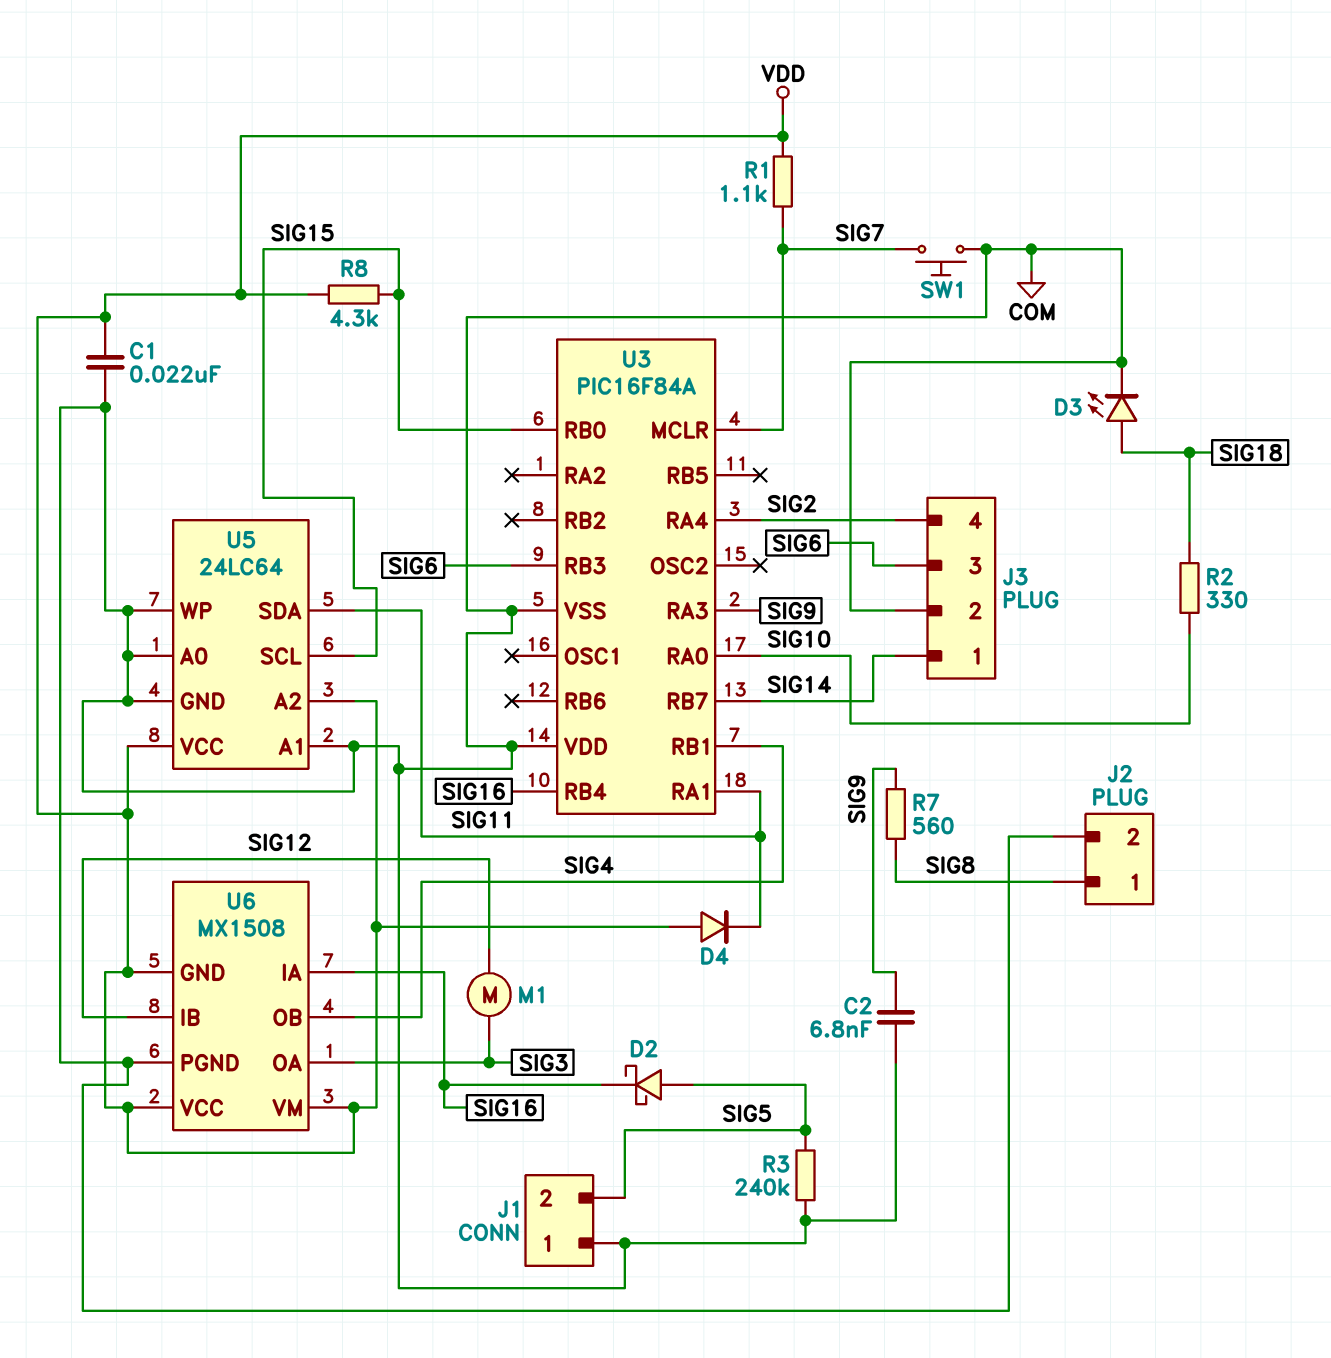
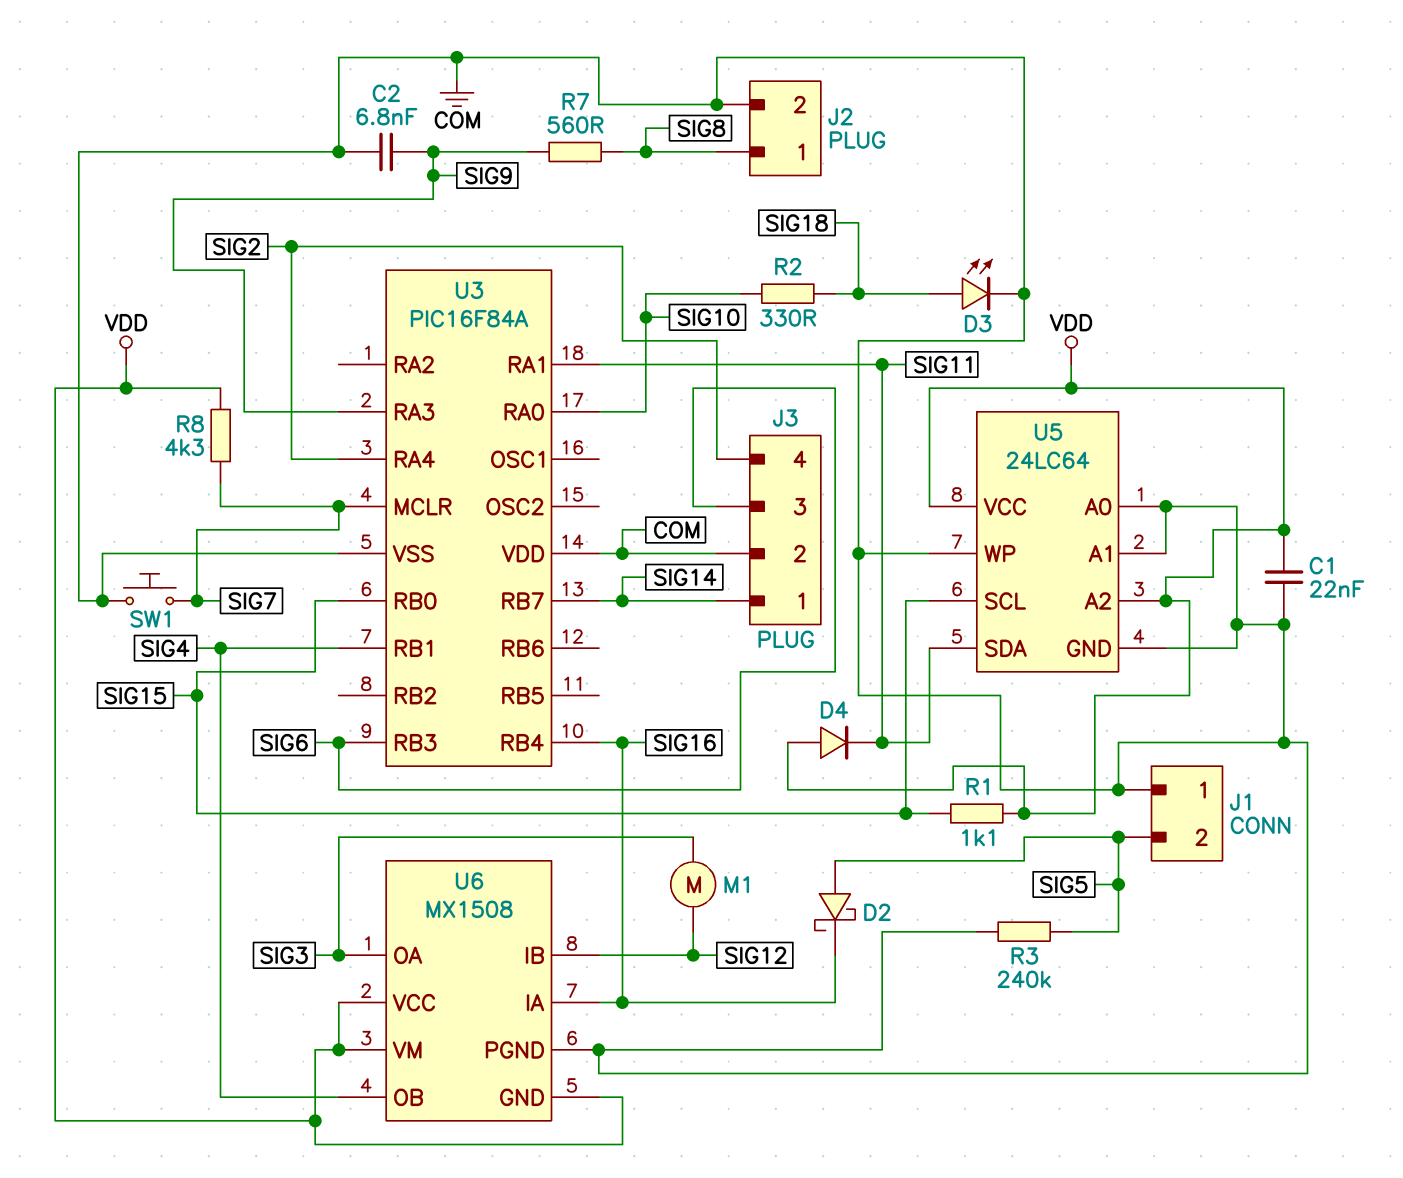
R1: 1.1k (SIG7, VDD) -> 1.1k (SIG15, VDD)
R8: 4.3k (SIG15, VDD) -> 4.3k (SIG7, VDD)

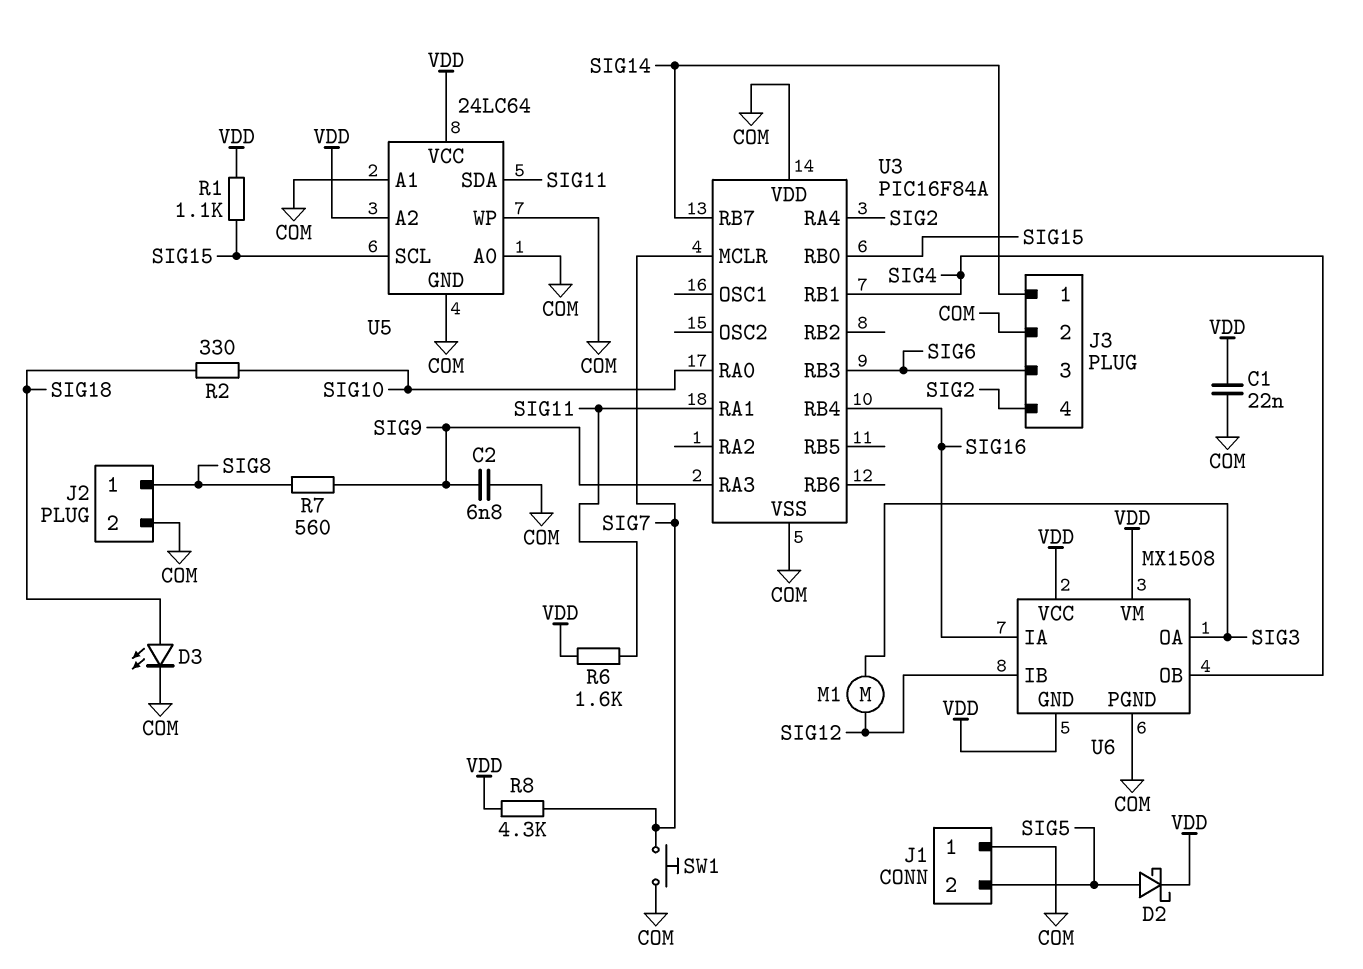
D2: schottky (A SIG5, K SIG16) -> schottky (A SIG5, K VDD)
D4: diode (A VDD, K SIG11) -> none
R3: 240k (COM, SIG5) -> none
R6: none -> 1.6k (SIG11, VDD)

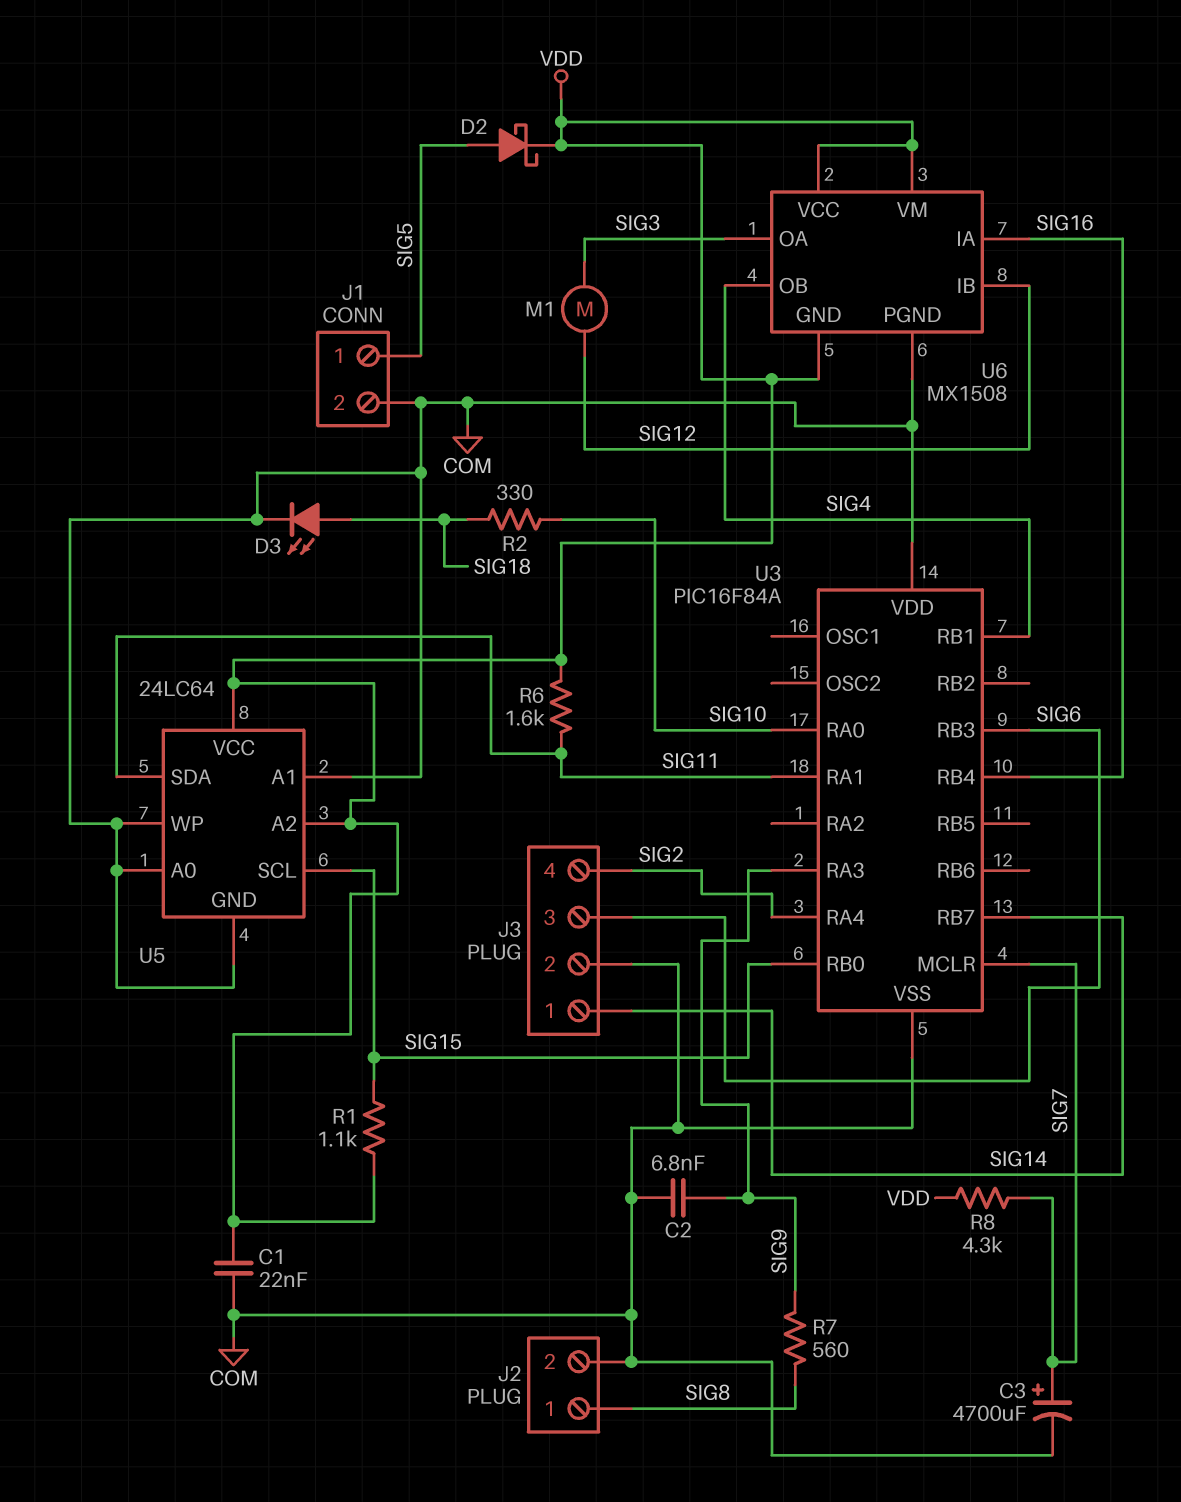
C3: none -> 4700uF (plus SIG7, minus COM)
J1 pin 1: COM -> SIG5
J1 pin 2: SIG5 -> COM
SW1: button (COM, SIG7) -> none

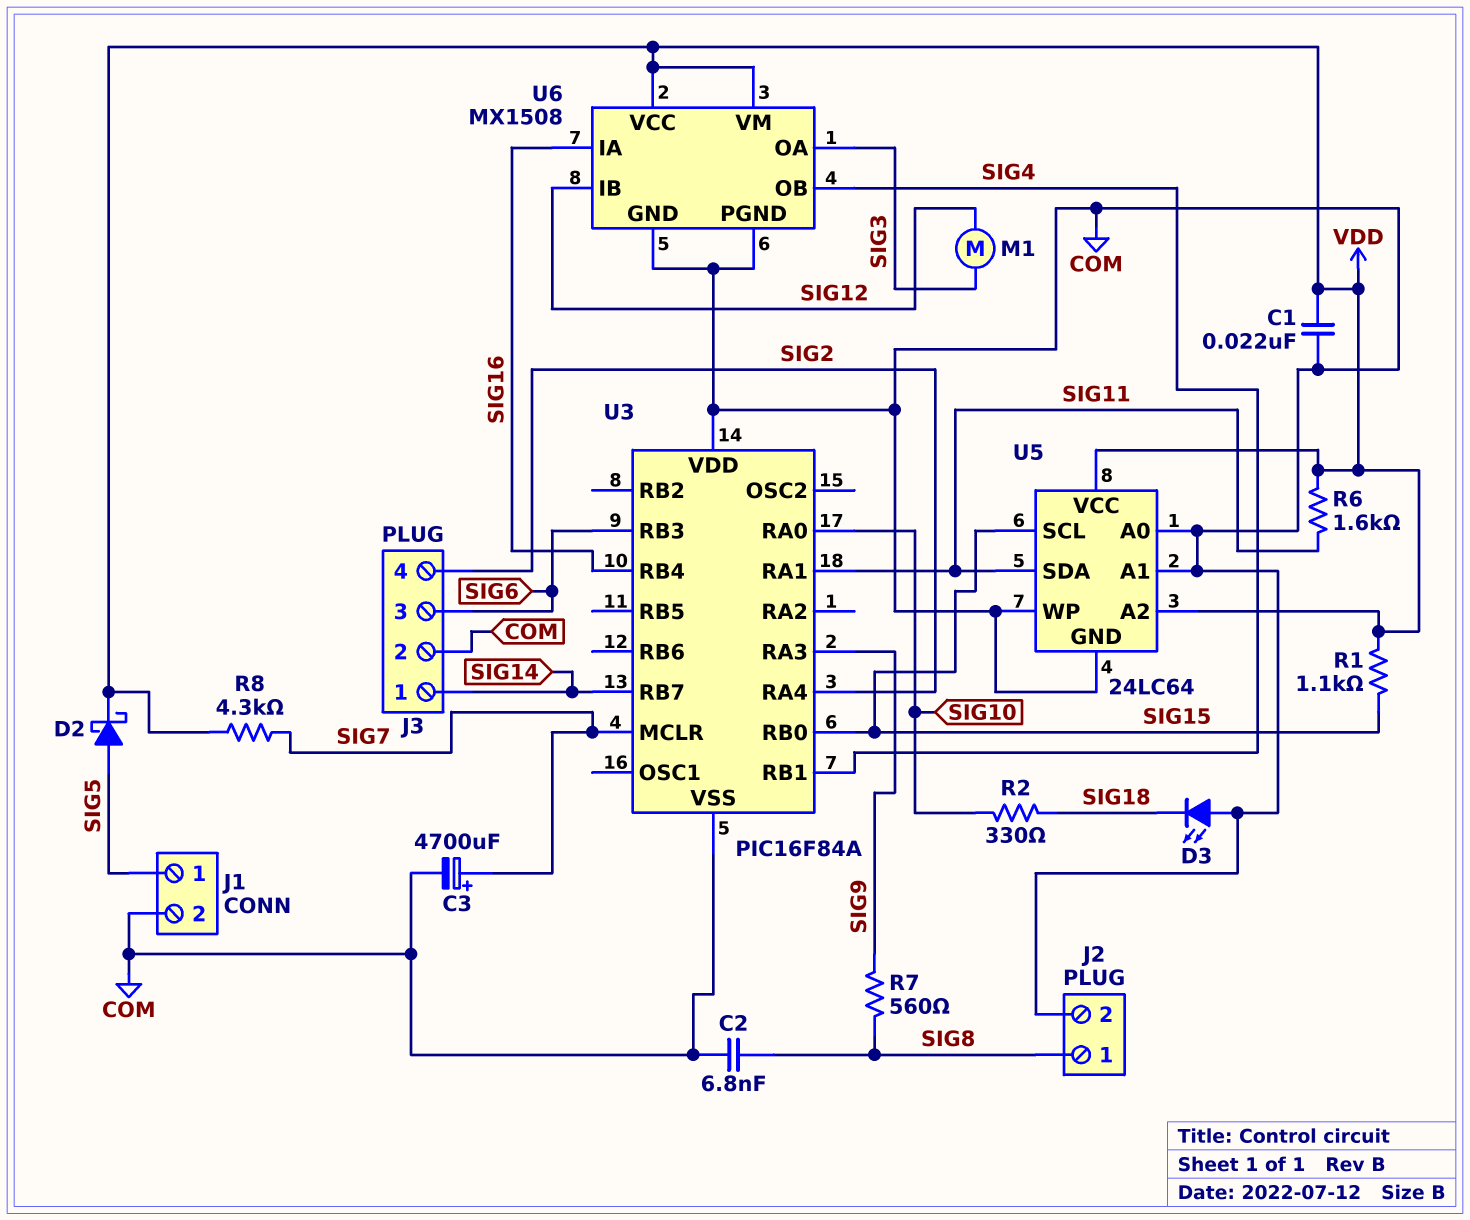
C2: 6.8nF (COM, SIG9) -> 6.8nF (COM, SIG8)
D3: LED (A SIG18, K COM) -> LED (A COM, K SIG18)
U6 pin GND: VDD -> COM

